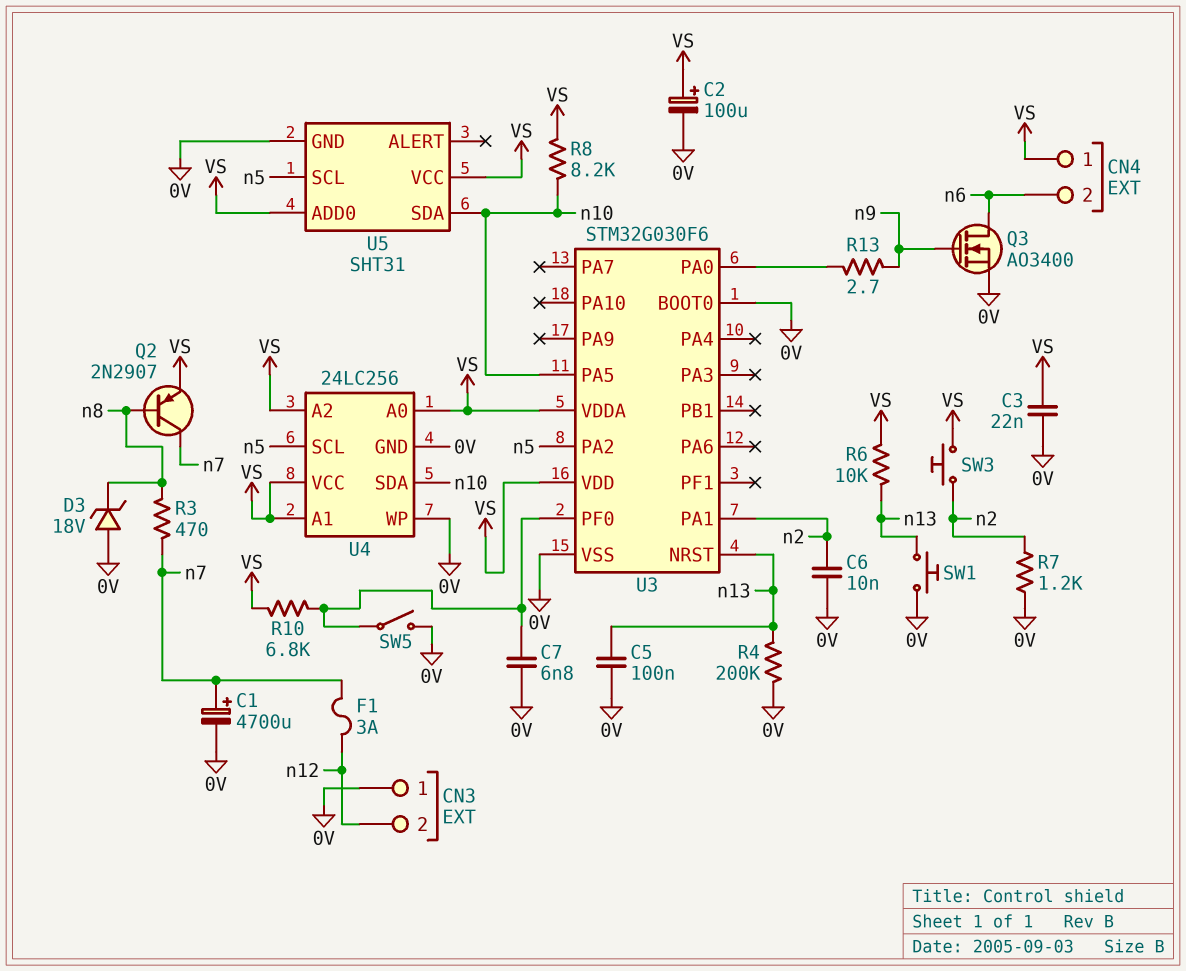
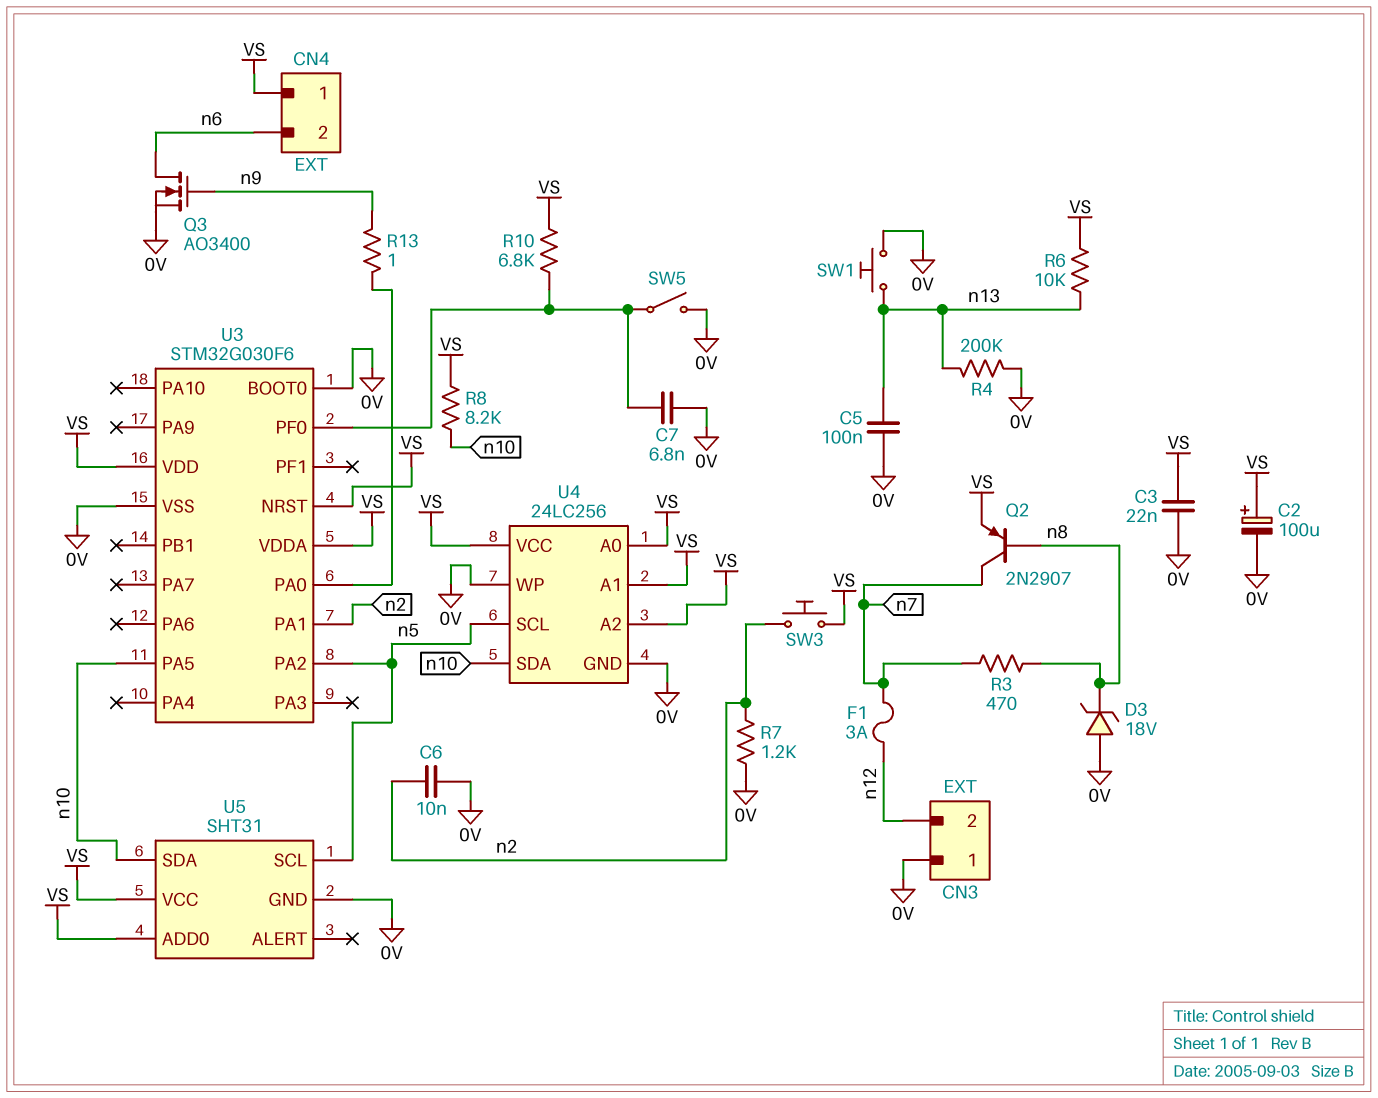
C1: 4700uF (plus n7, minus 0V) -> none
R13: 2.7 (U3/PA0, n9) -> 1 (U3/PA0, n9)
U3 pin NRST: n13 -> VS

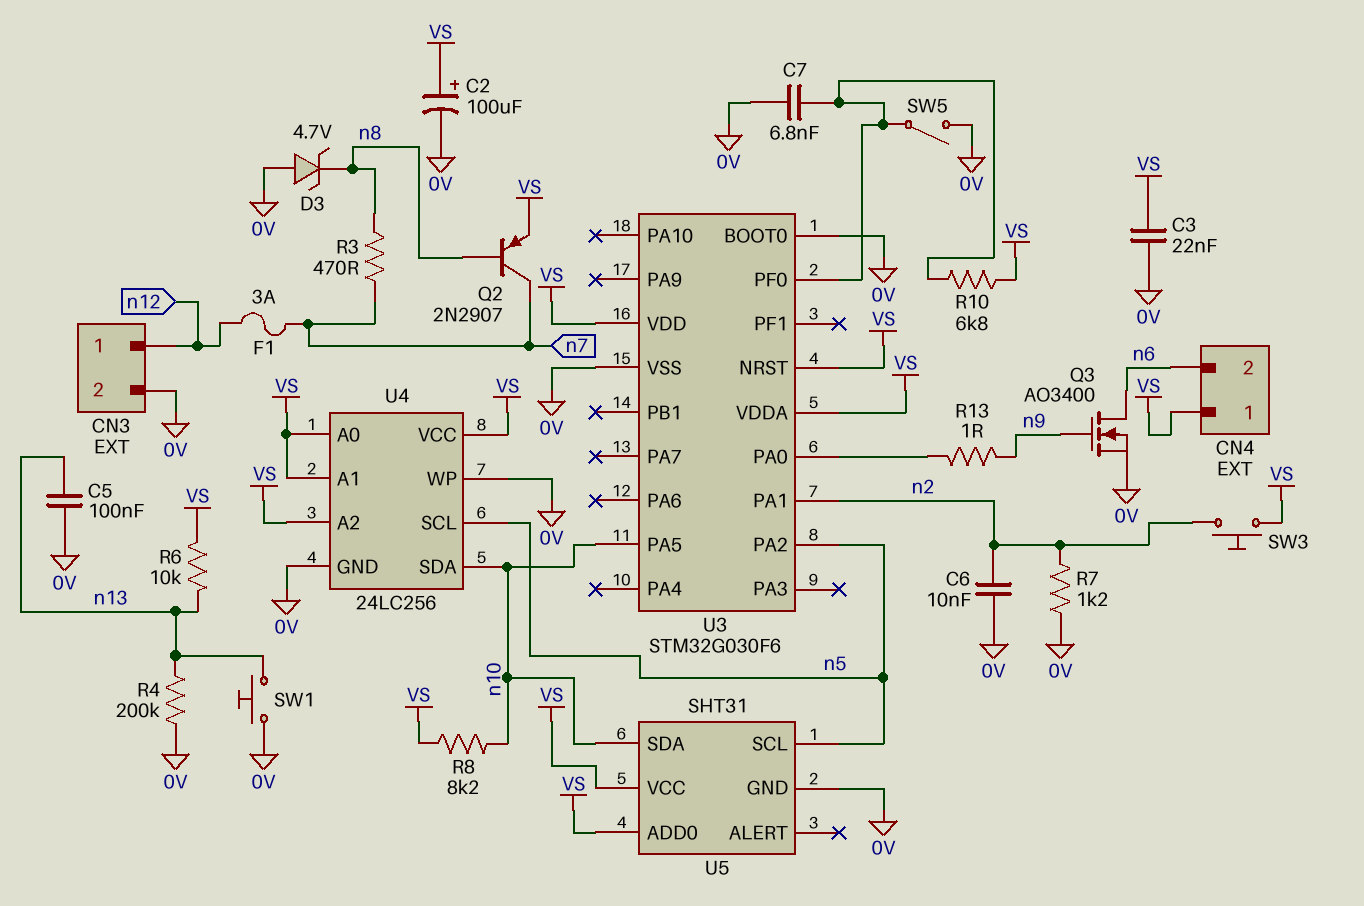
CN3 pin 1: 0V -> n12
CN3 pin 2: n12 -> 0V
D3: zener 18V (A 0V, K n8) -> zener 4.7V (A 0V, K n8)

